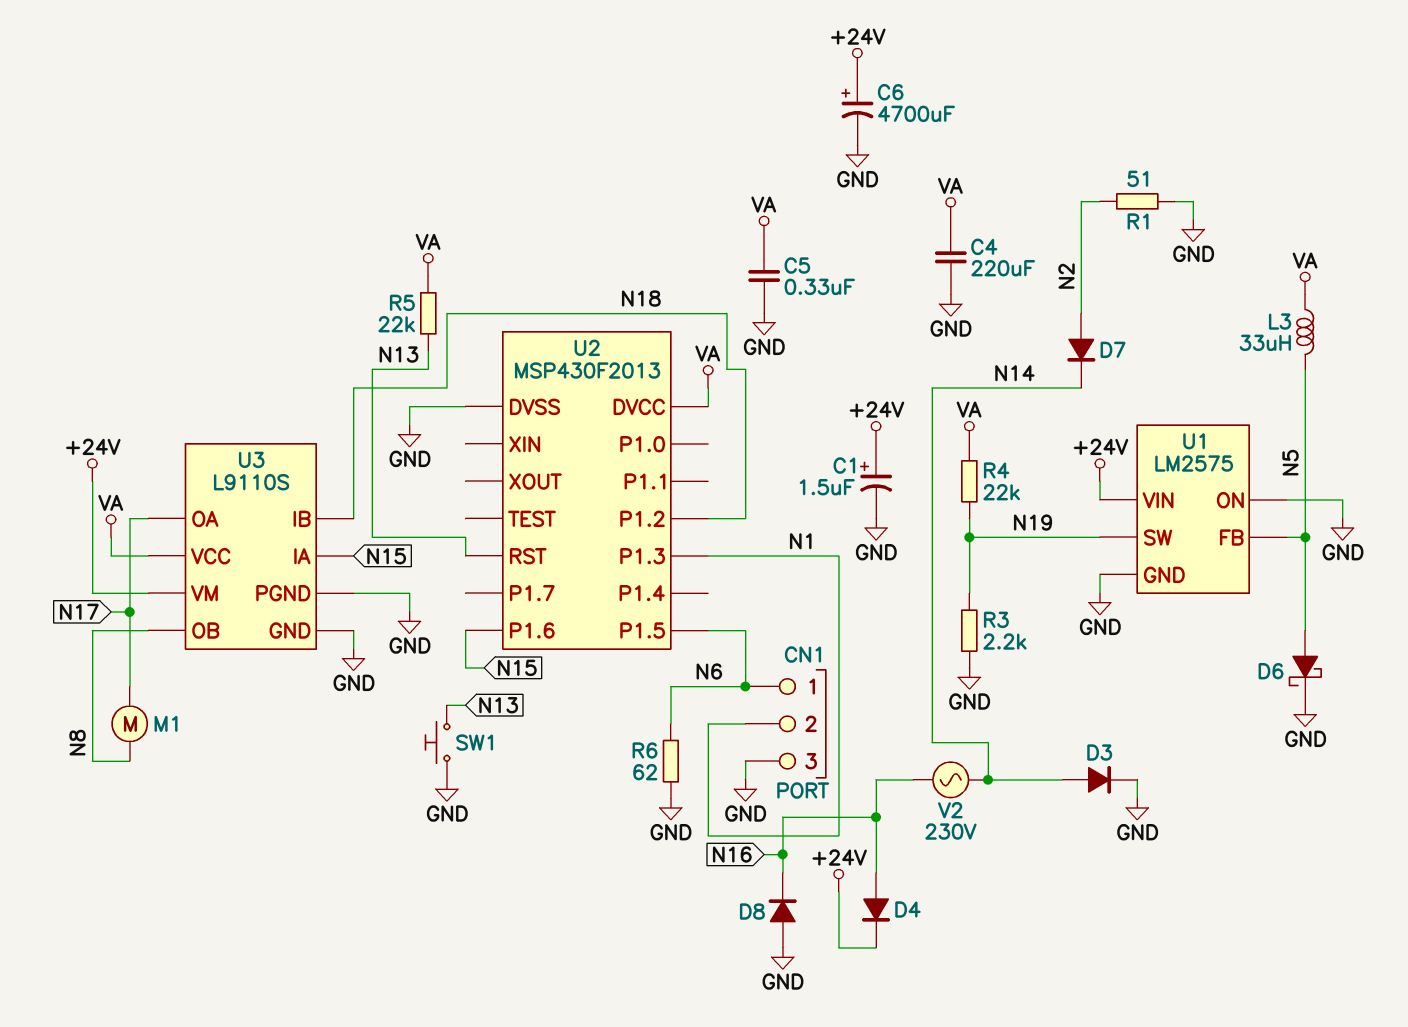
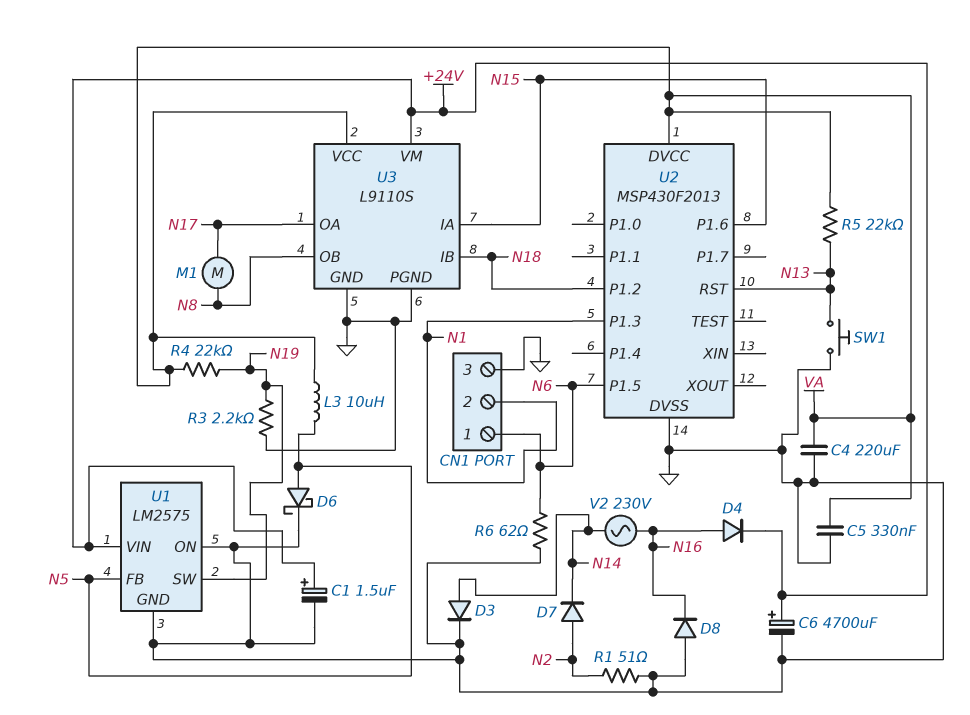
L3: 33uH (N5, VA) -> 10uH (N5, VA)

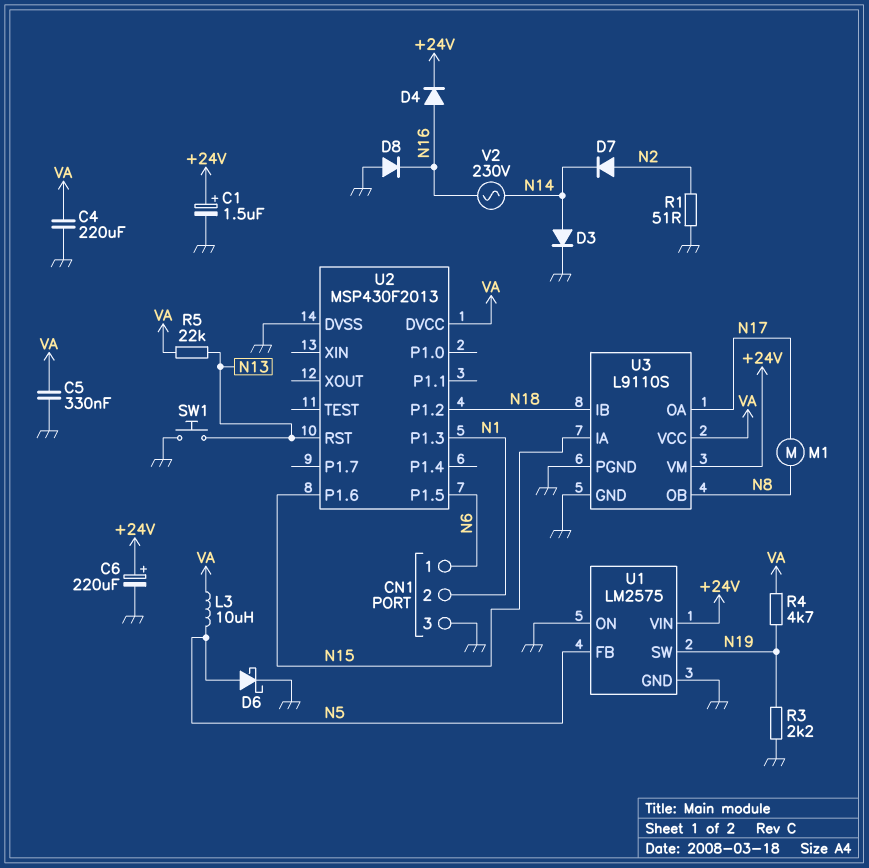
C6: 4700uF (plus +24V, minus GND) -> 220uF (plus +24V, minus GND)
R4: 22k (N19, VA) -> 4.7k (N19, VA)
R6: 62 (GND, N6) -> none

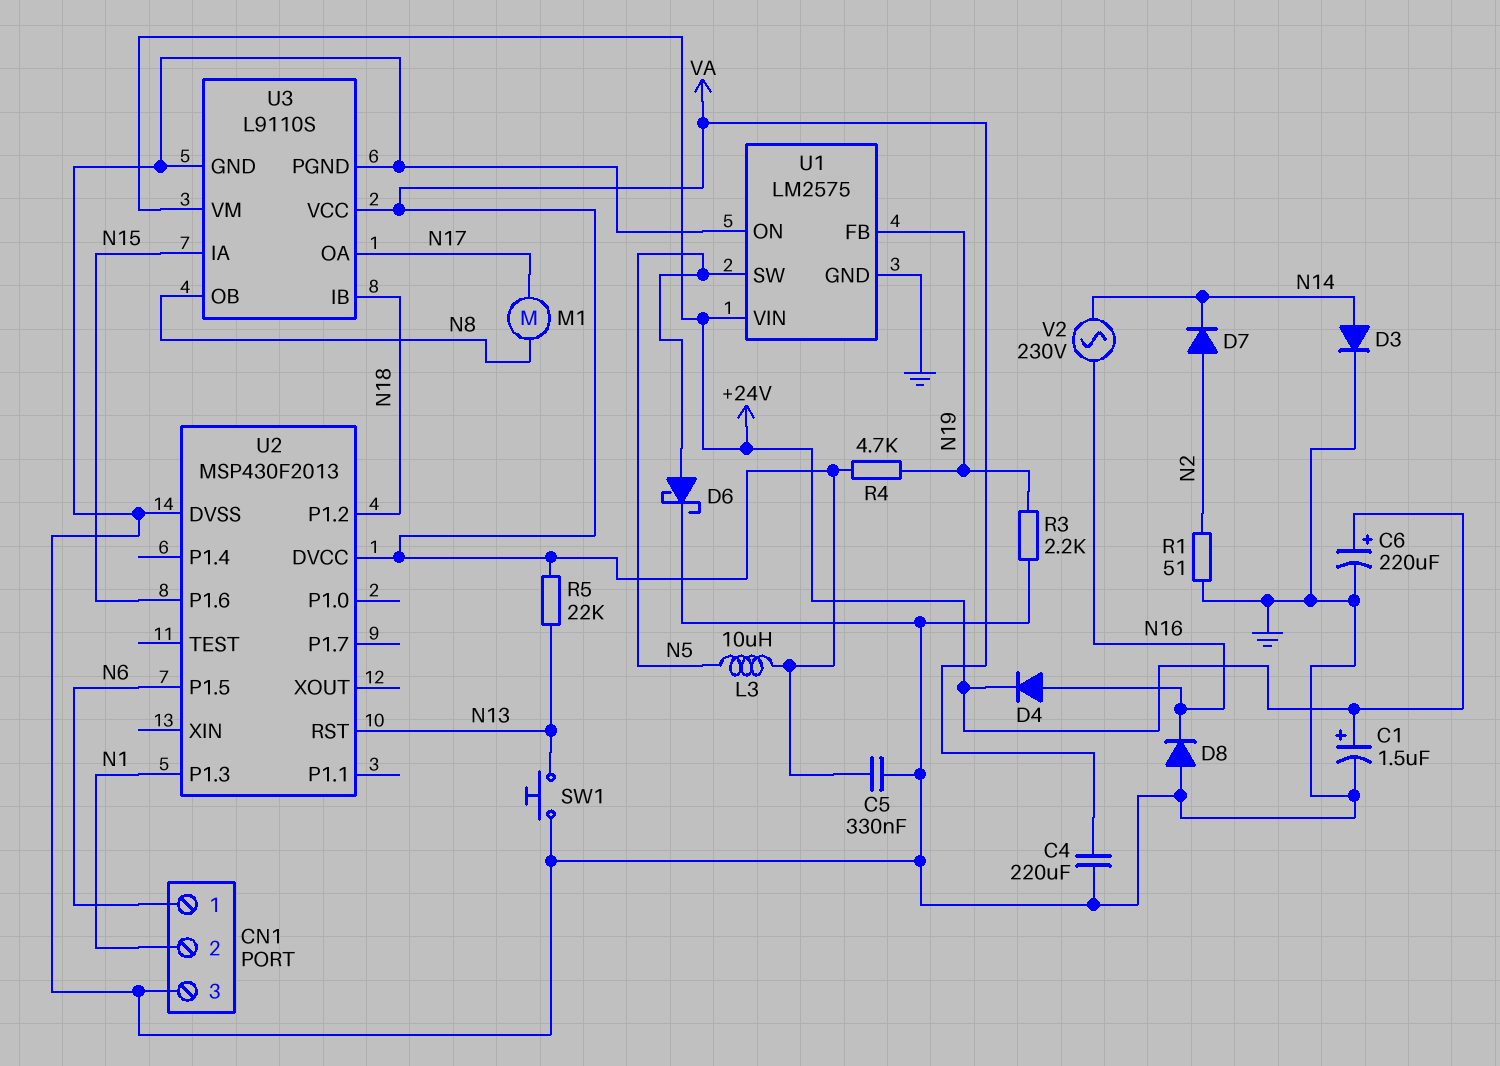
U1 pin FB: N5 -> N19
U1 pin SW: N19 -> N5

